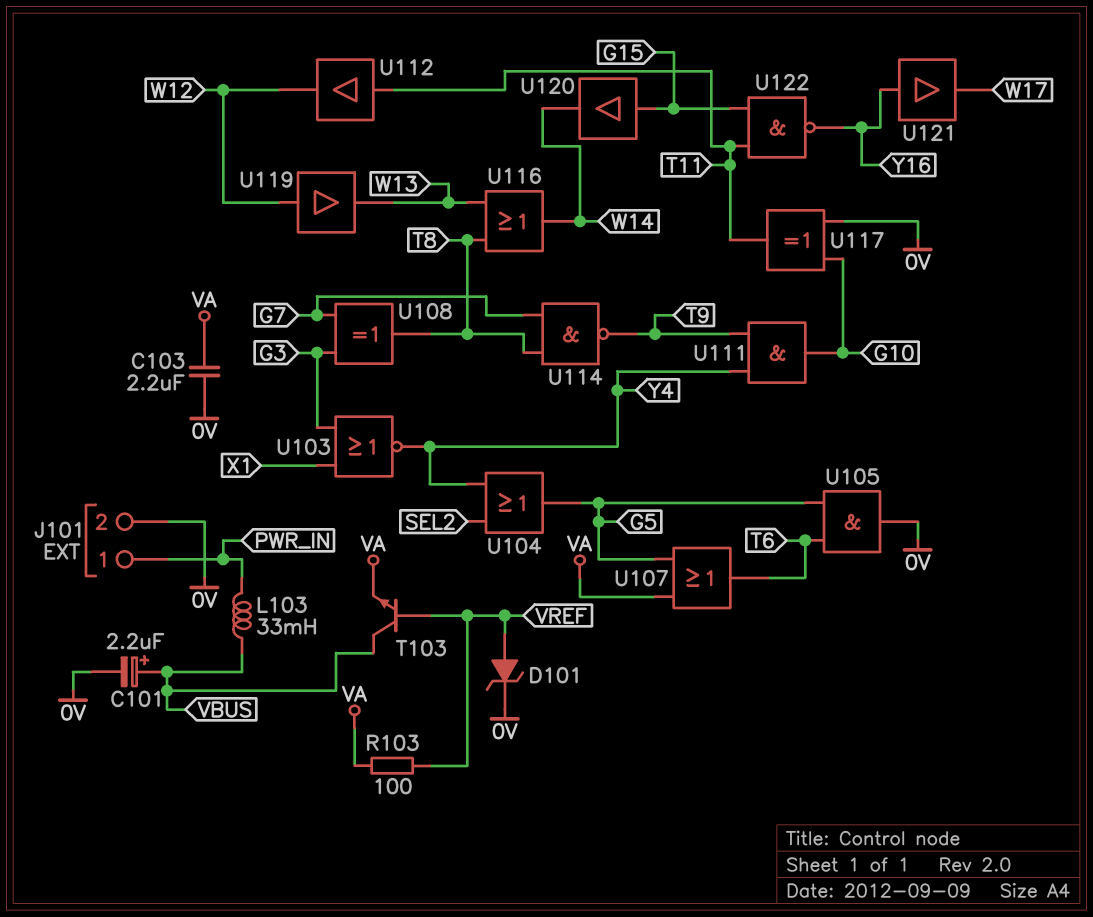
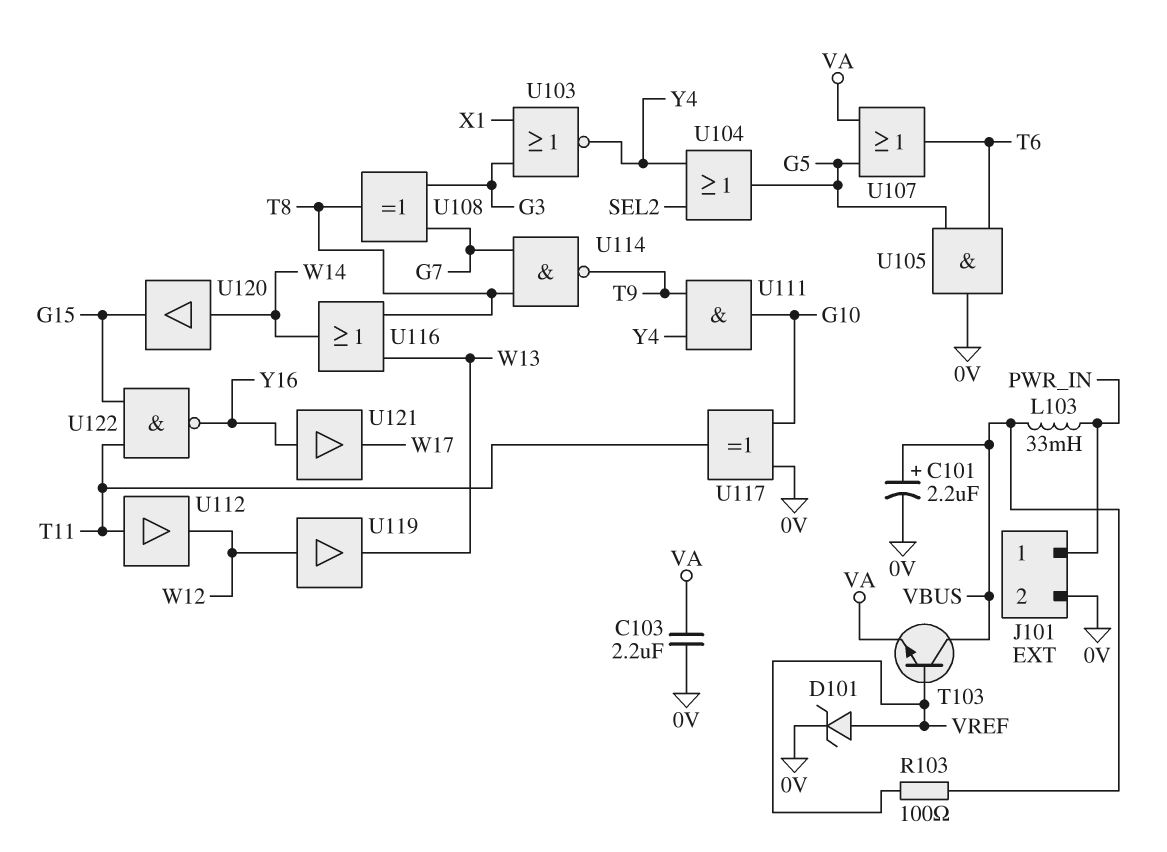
R103: 100 (VA, VREF) -> 100 (VBUS, VREF)
U120: buffer (in G15, out W14) -> buffer (in W14, out G15)

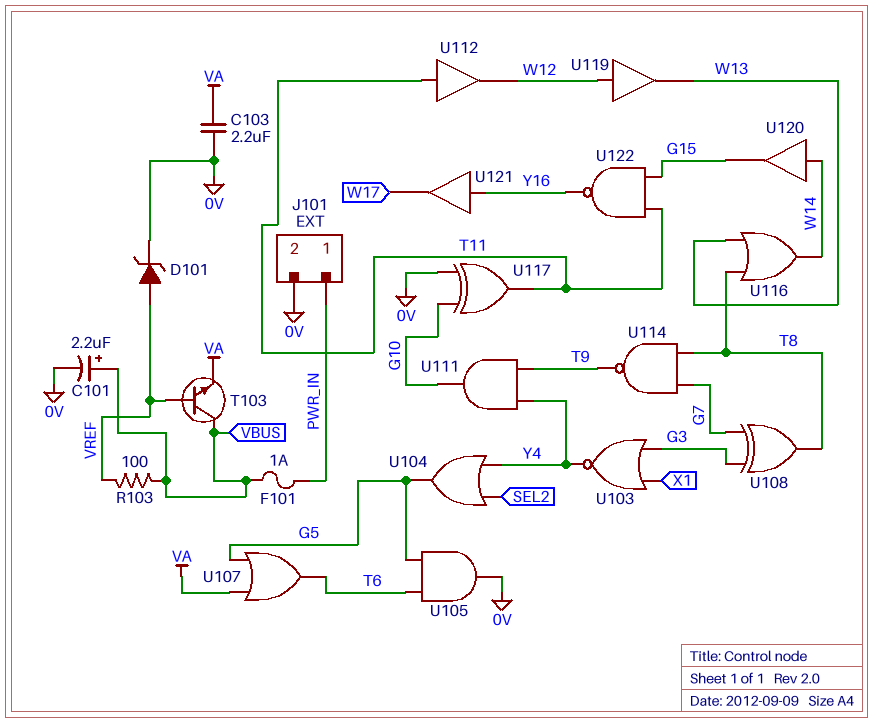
F101: none -> 1A (PWR_IN, VBUS)
L103: 33mH (PWR_IN, VBUS) -> none

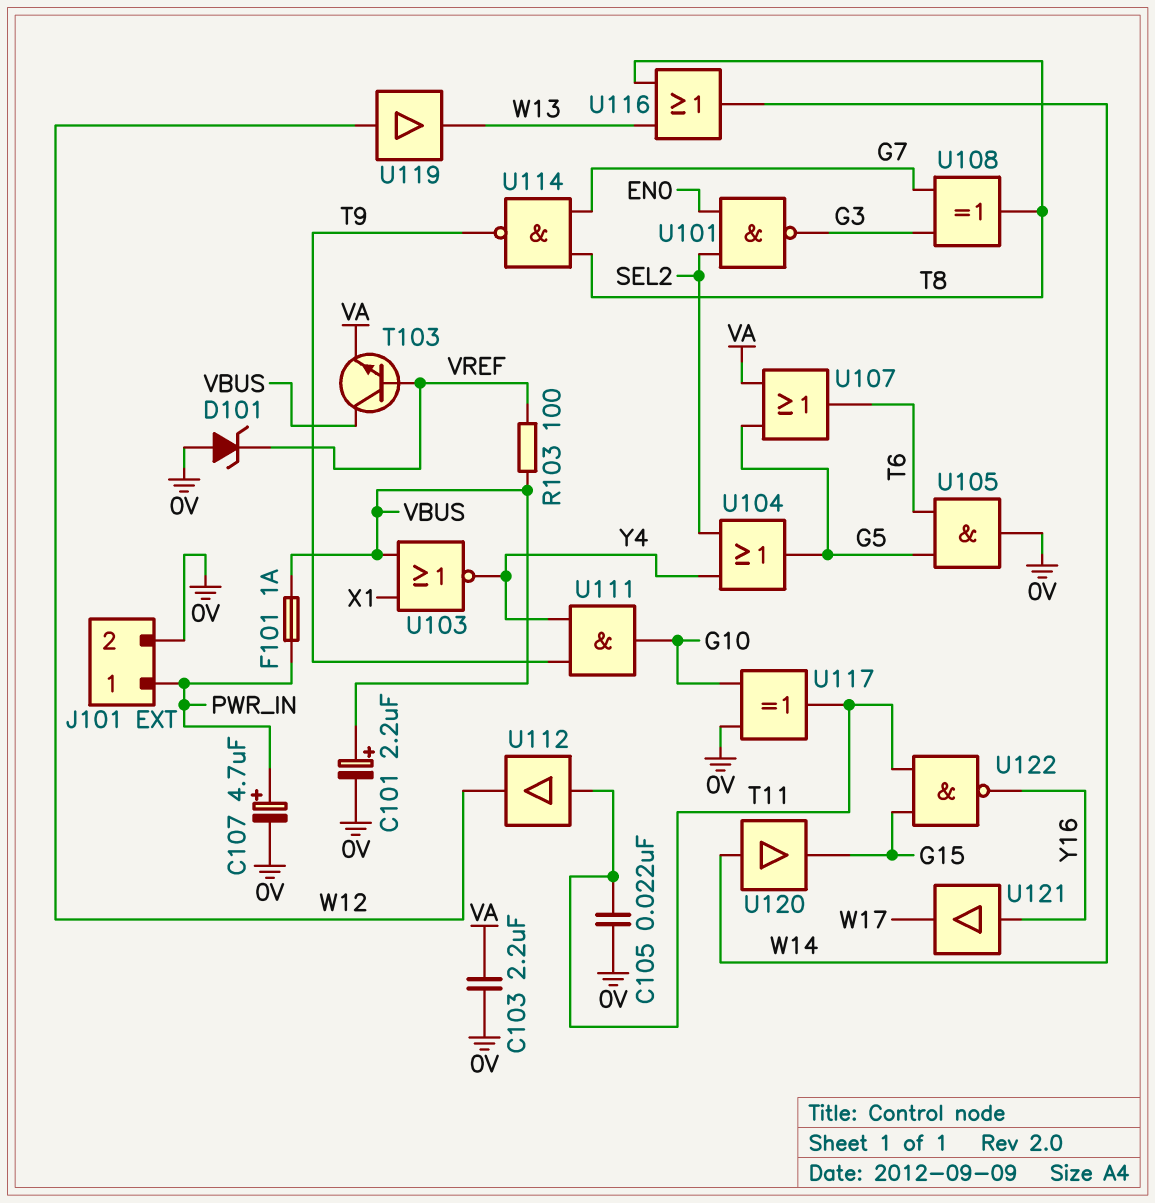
C105: none -> 22nF (0V, T11)
C107: none -> 4.7uF (plus PWR_IN, minus 0V)
D101: zener (A VREF, K 0V) -> zener (A 0V, K VREF)
U101: none -> NAND (in EN0, in SEL2, out G3)
U103: NOR (in G3, in X1, out Y4) -> NOR (in VBUS, in X1, out Y4)

